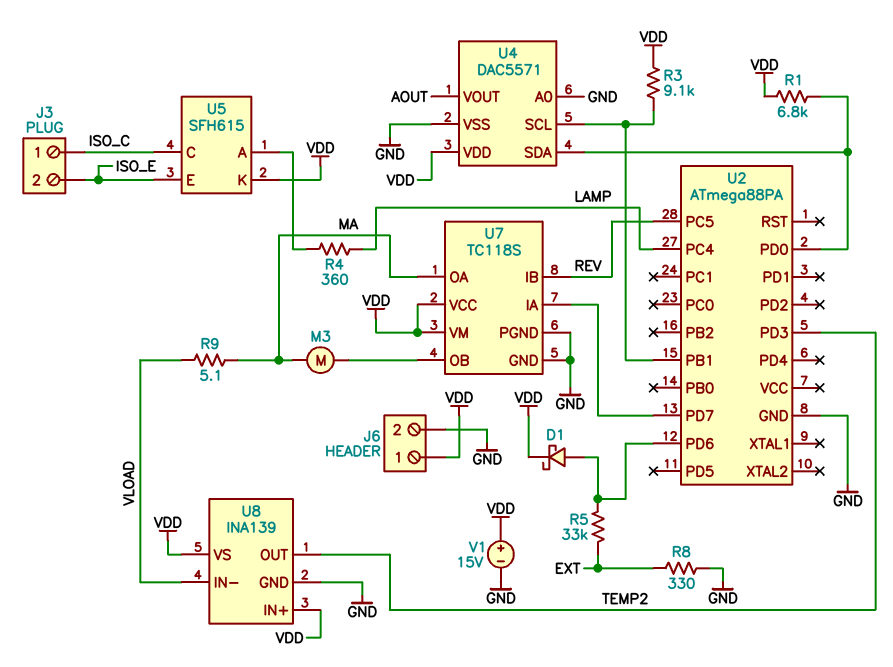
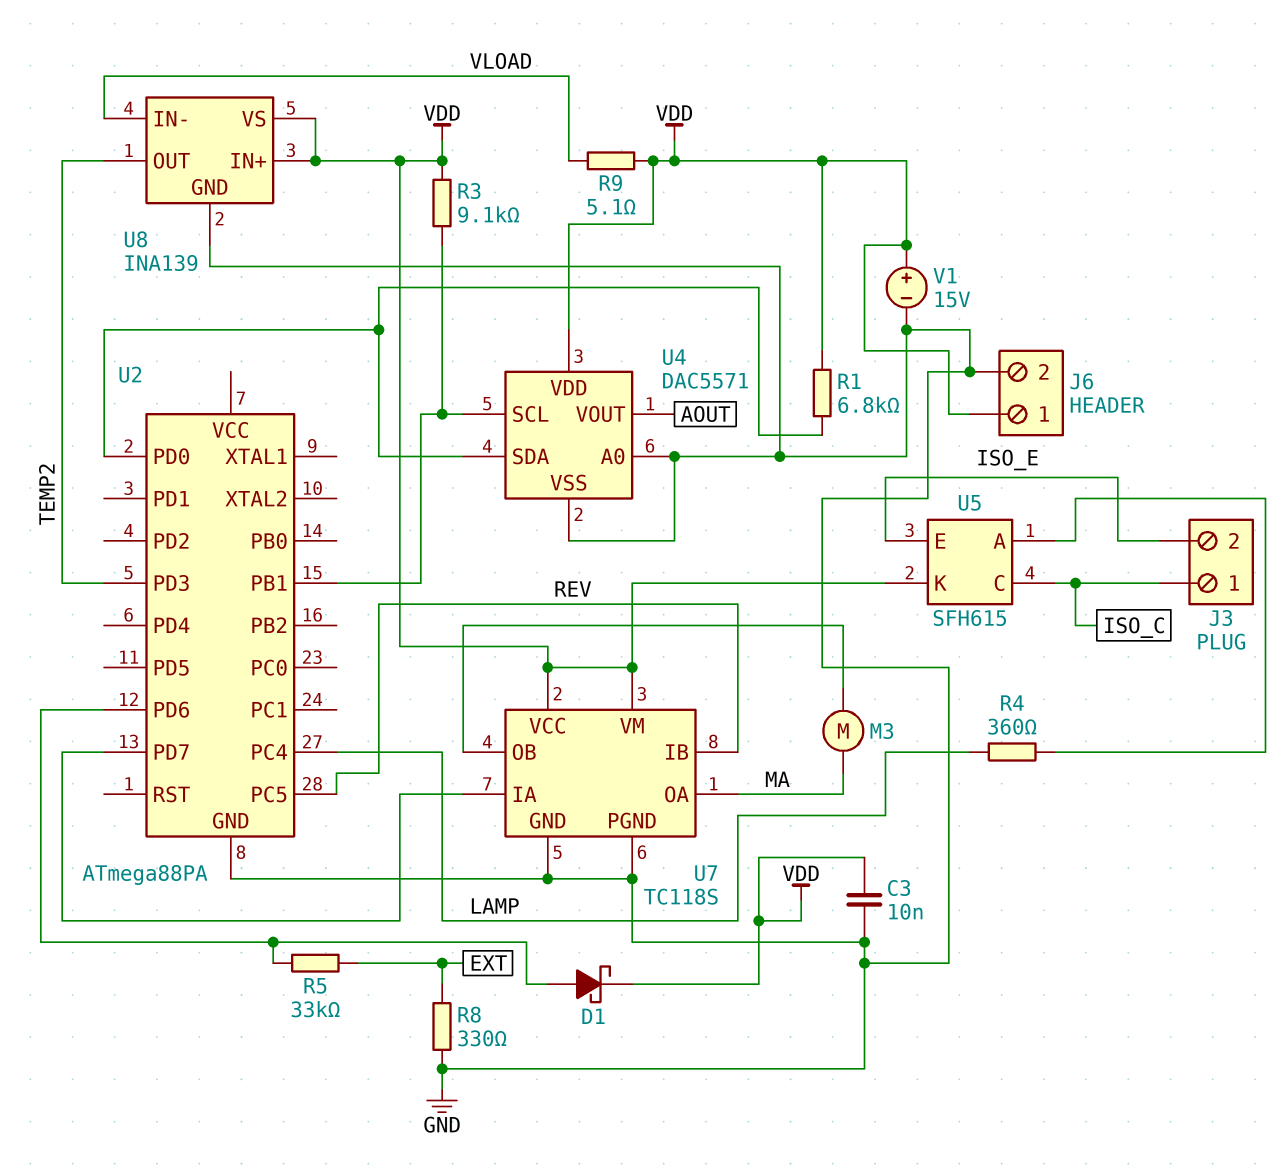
C3: none -> 10nF (GND, VDD)
R9: 5.1 (MA, VLOAD) -> 5.1 (VDD, VLOAD)

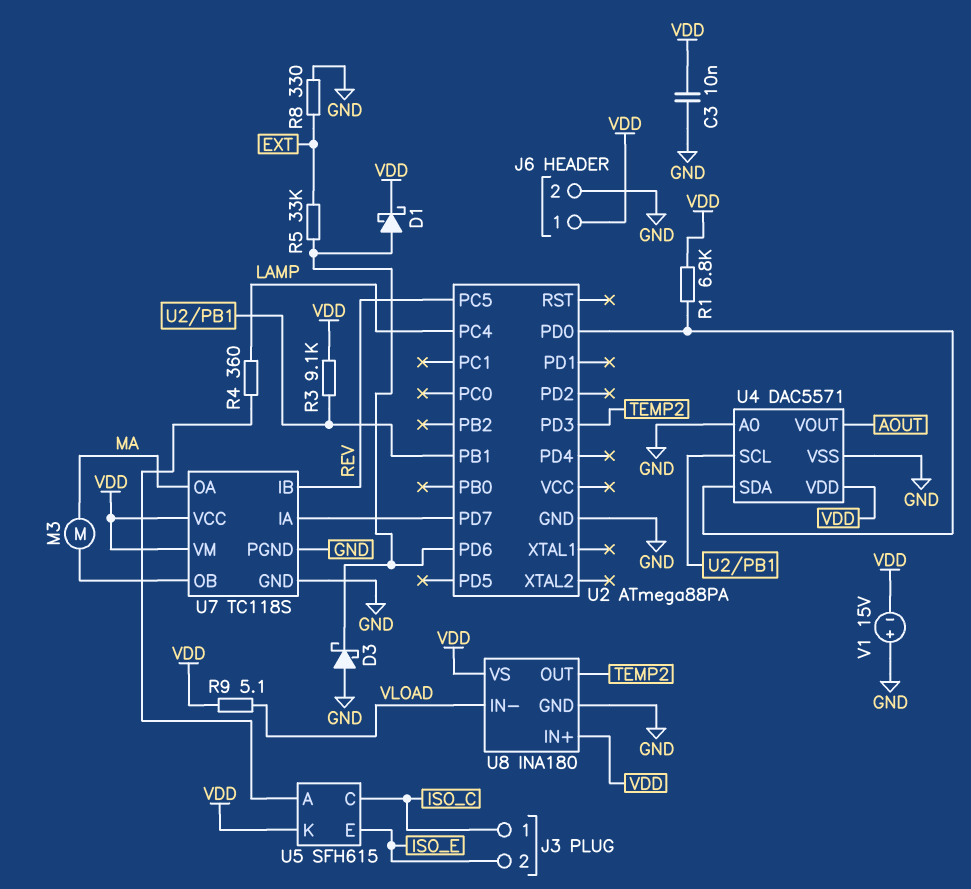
D3: none -> schottky (A GND, K U2/PD6)
U8: INA139 -> INA180
V1: 15V (plus VDD, minus GND) -> 15V (plus GND, minus VDD)

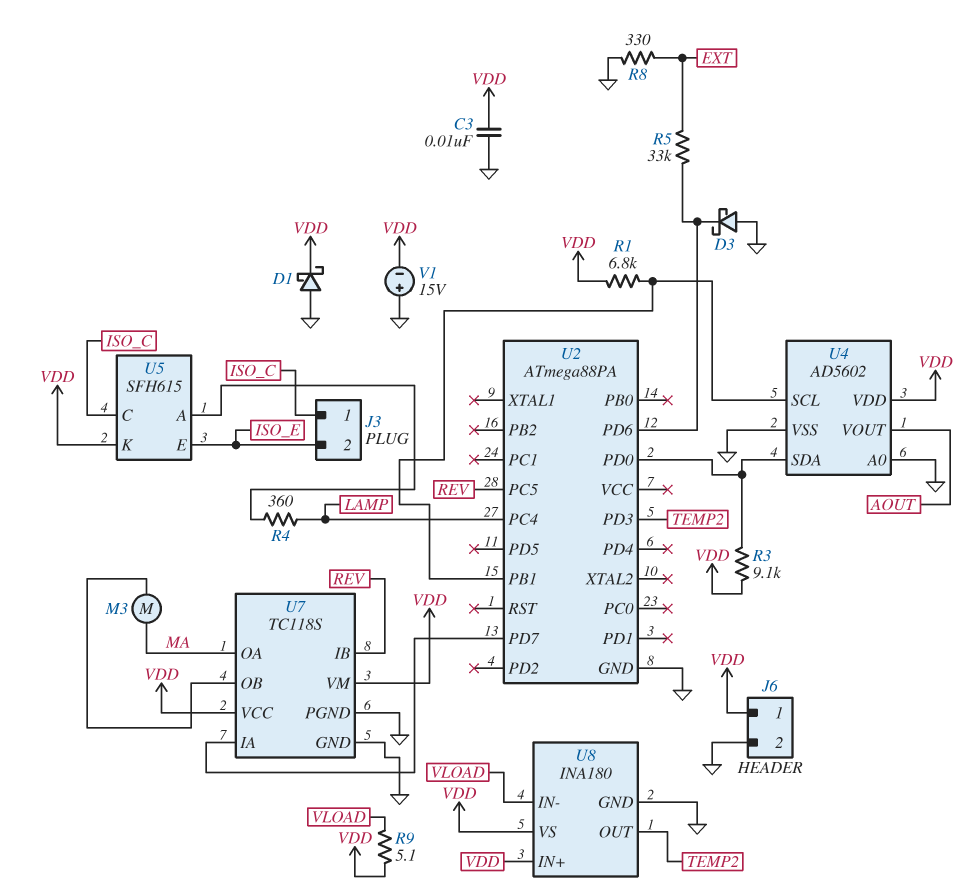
D1: schottky (A U2/PD6, K VDD) -> schottky (A GND, K VDD)
R1: 6.8k (U2/PD0, VDD) -> 6.8k (U2/PB1, VDD)
R3: 9.1k (U2/PB1, VDD) -> 9.1k (U2/PD0, VDD)
U4: DAC5571 -> AD5602

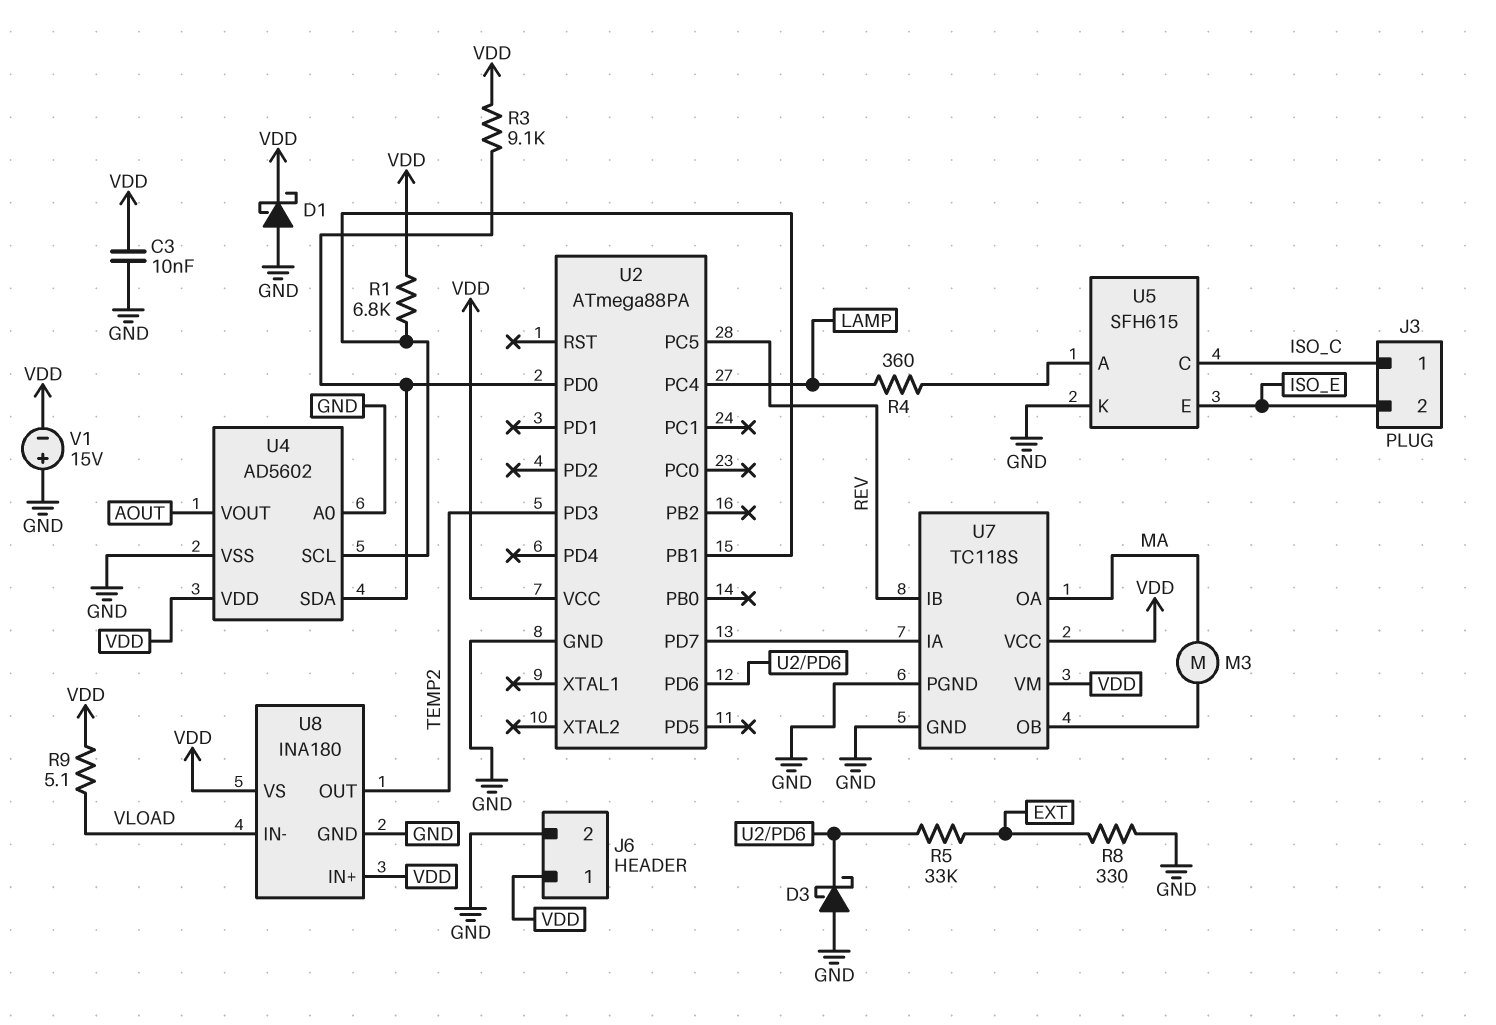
U2 pin VCC: none -> VDD
U5 pin K: VDD -> GND

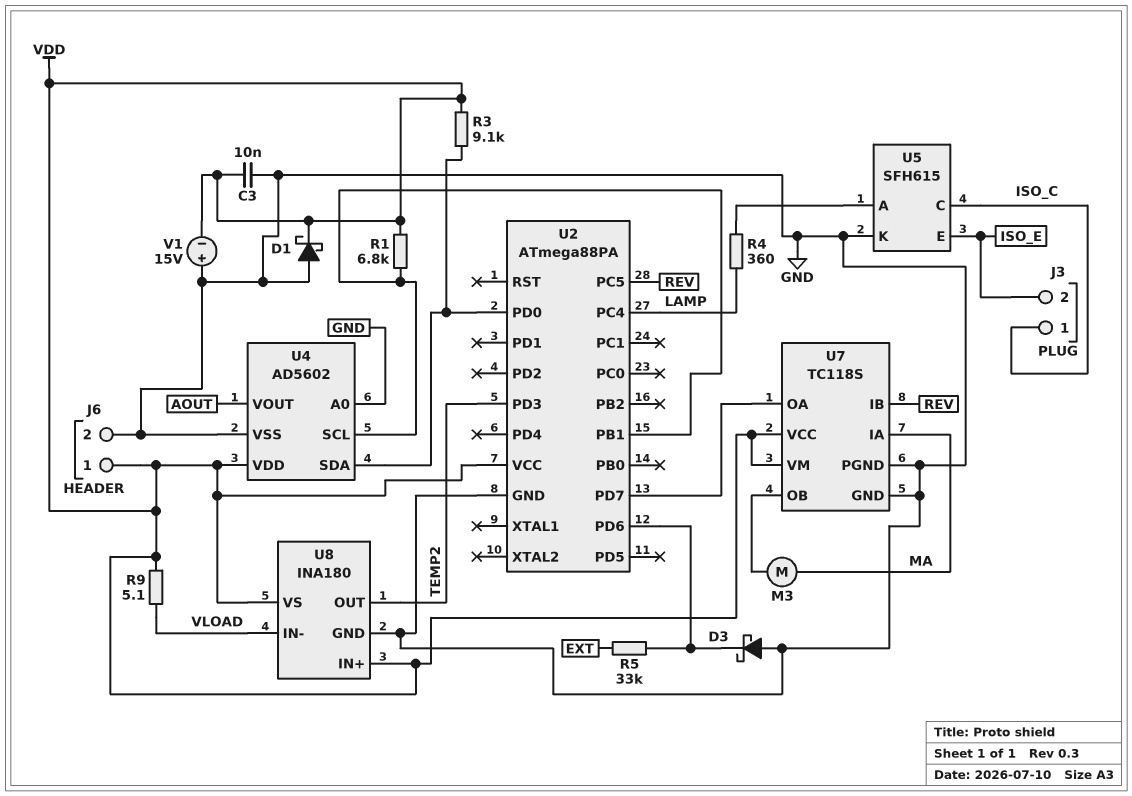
R8: 330 (EXT, GND) -> none
U7 pin IA: U2/PD7 -> MA
U7 pin OA: MA -> U2/PD7

